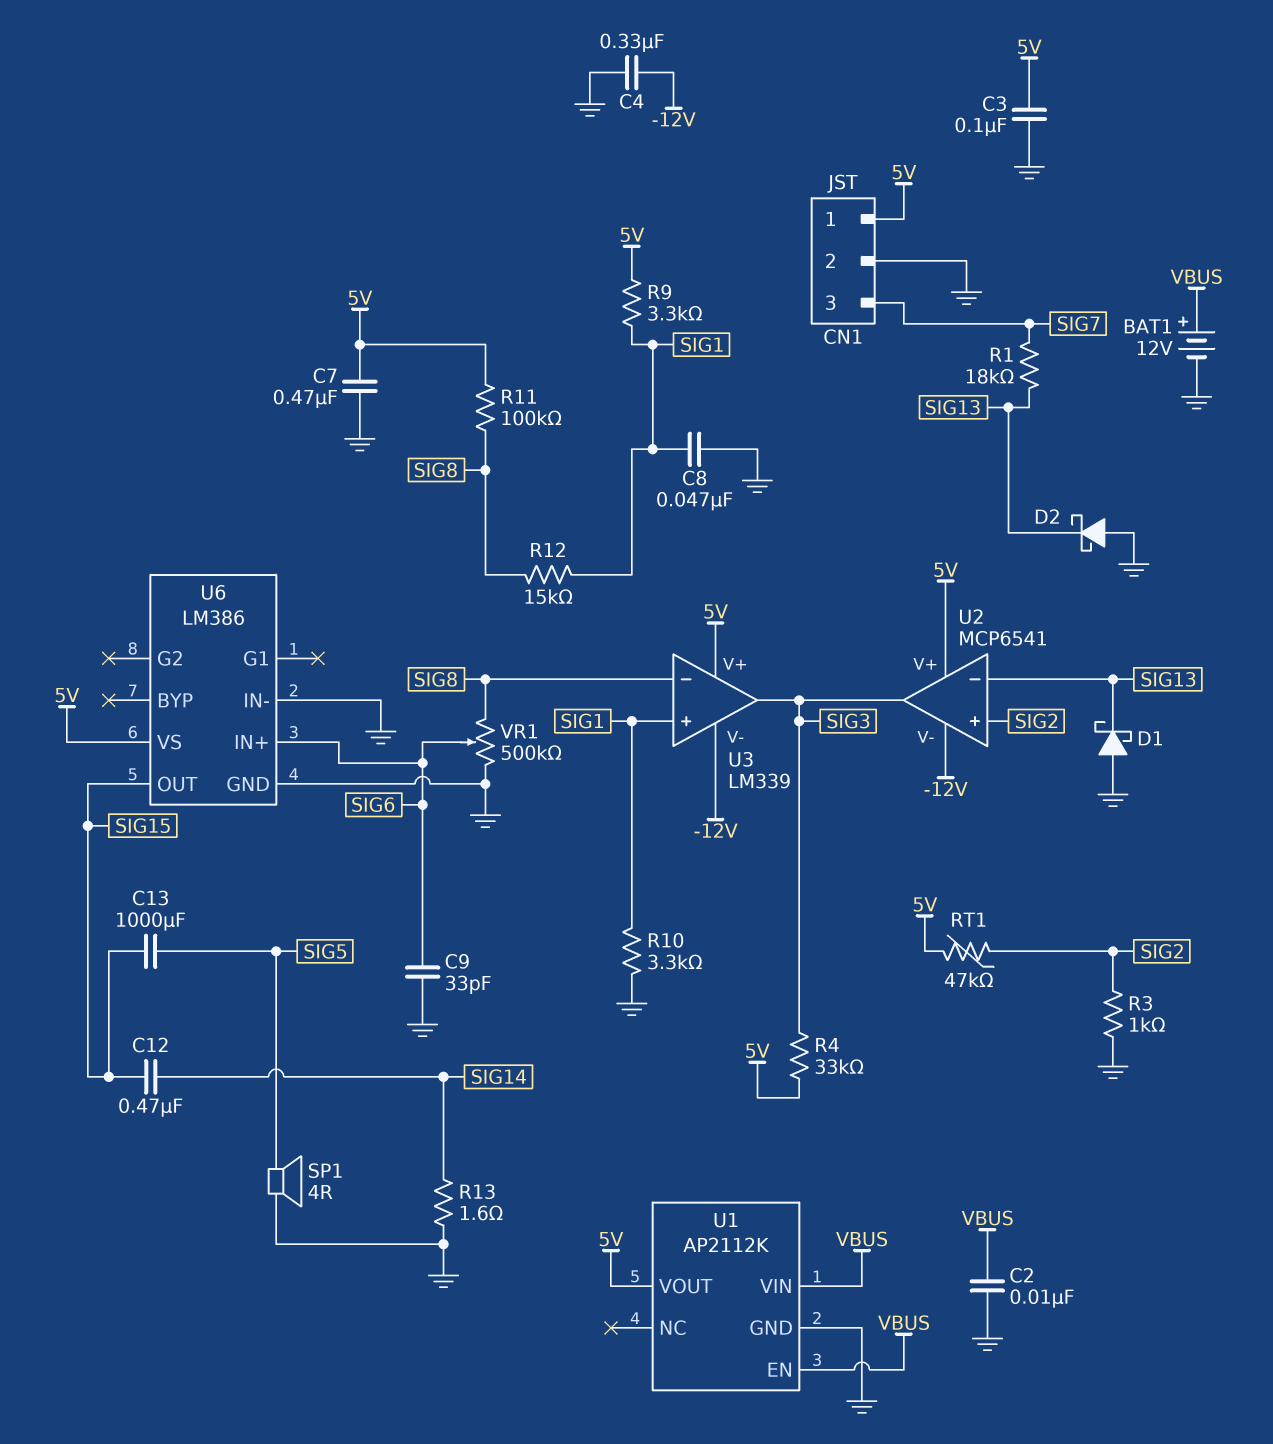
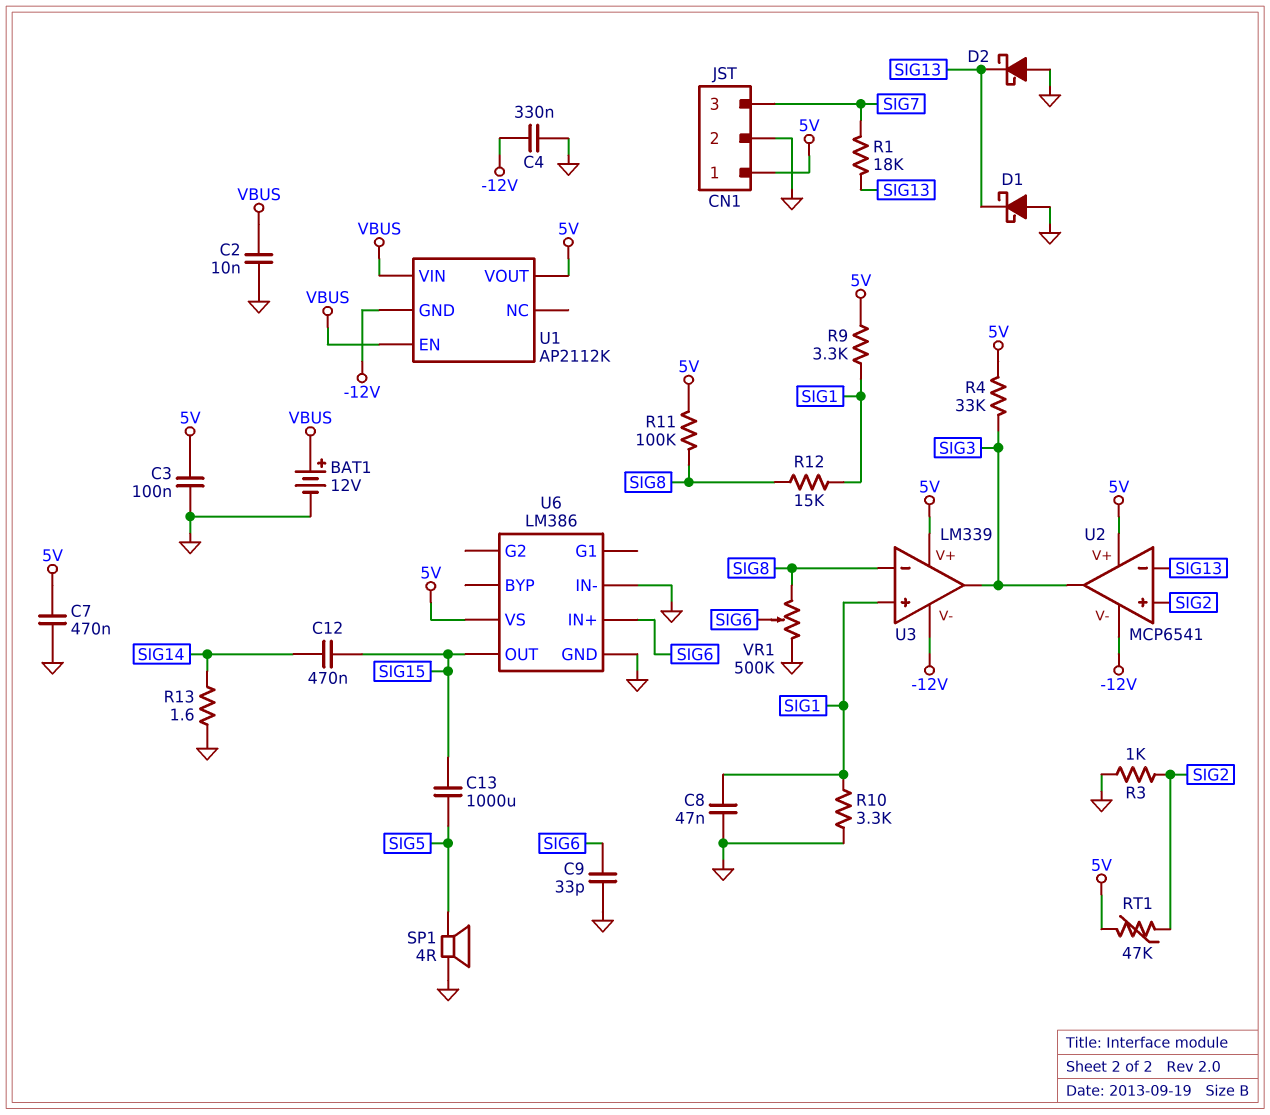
U1 pin GND: GND -> -12V

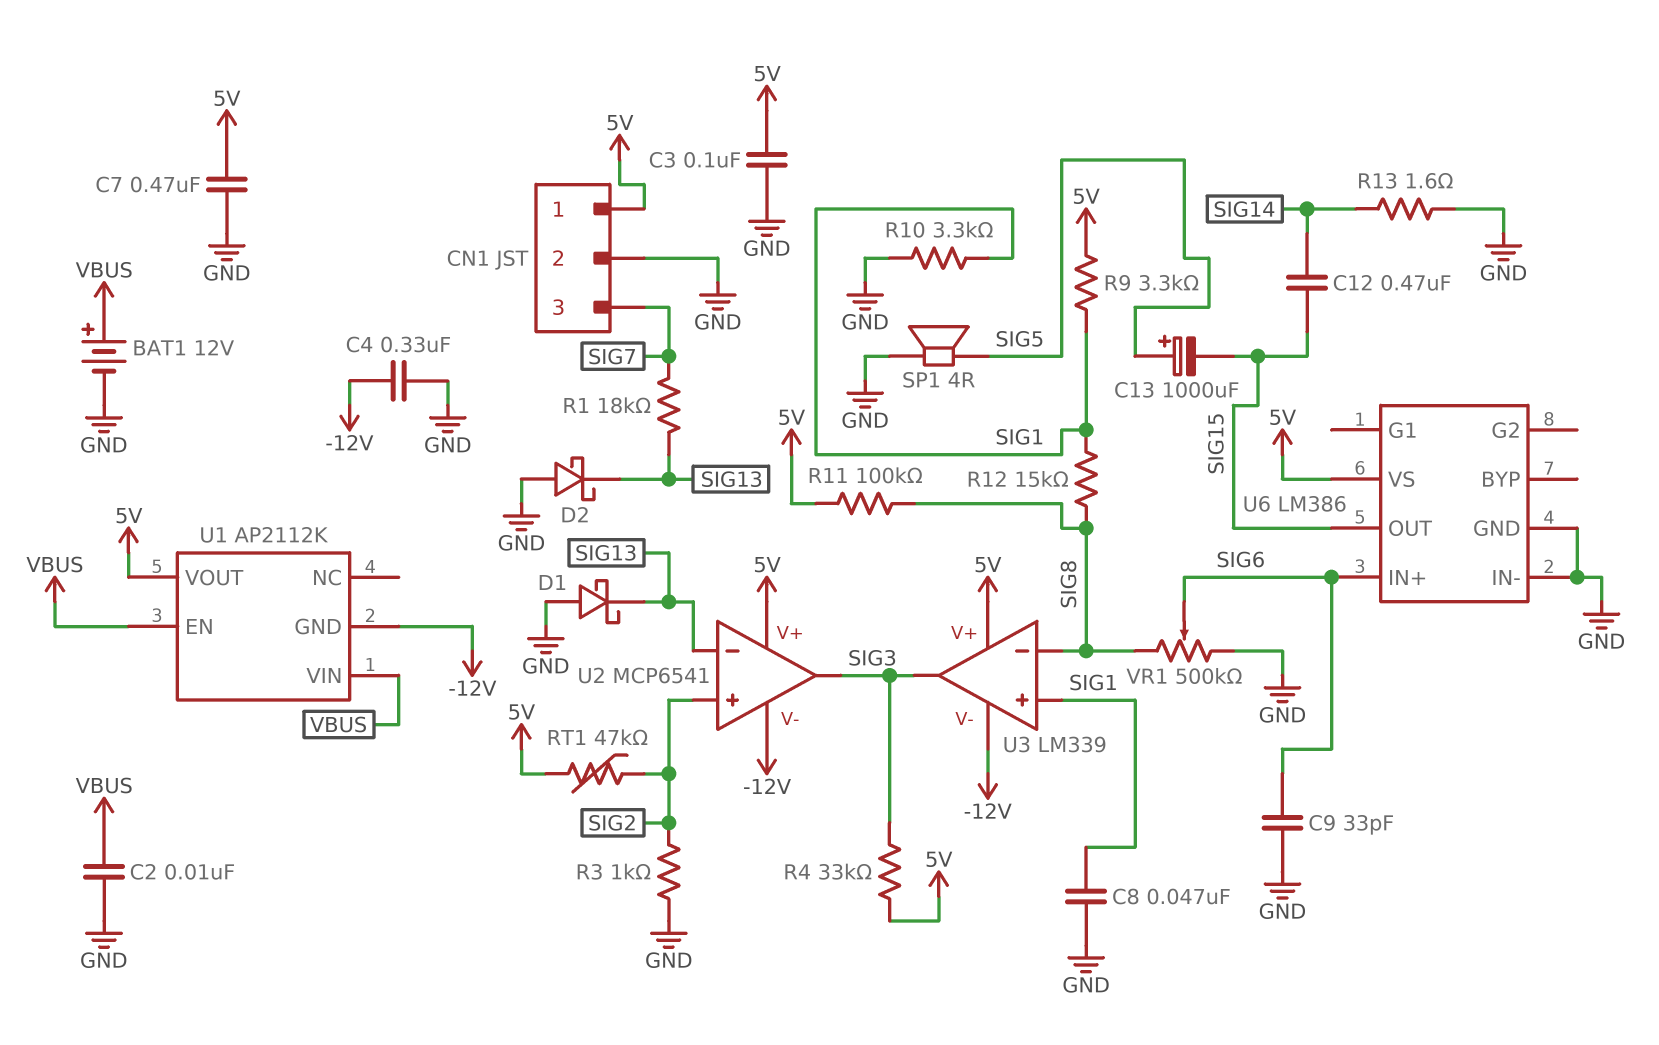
C13: 1000uF (SIG5, SIG15) -> 1000uF (plus SIG5, minus SIG15)

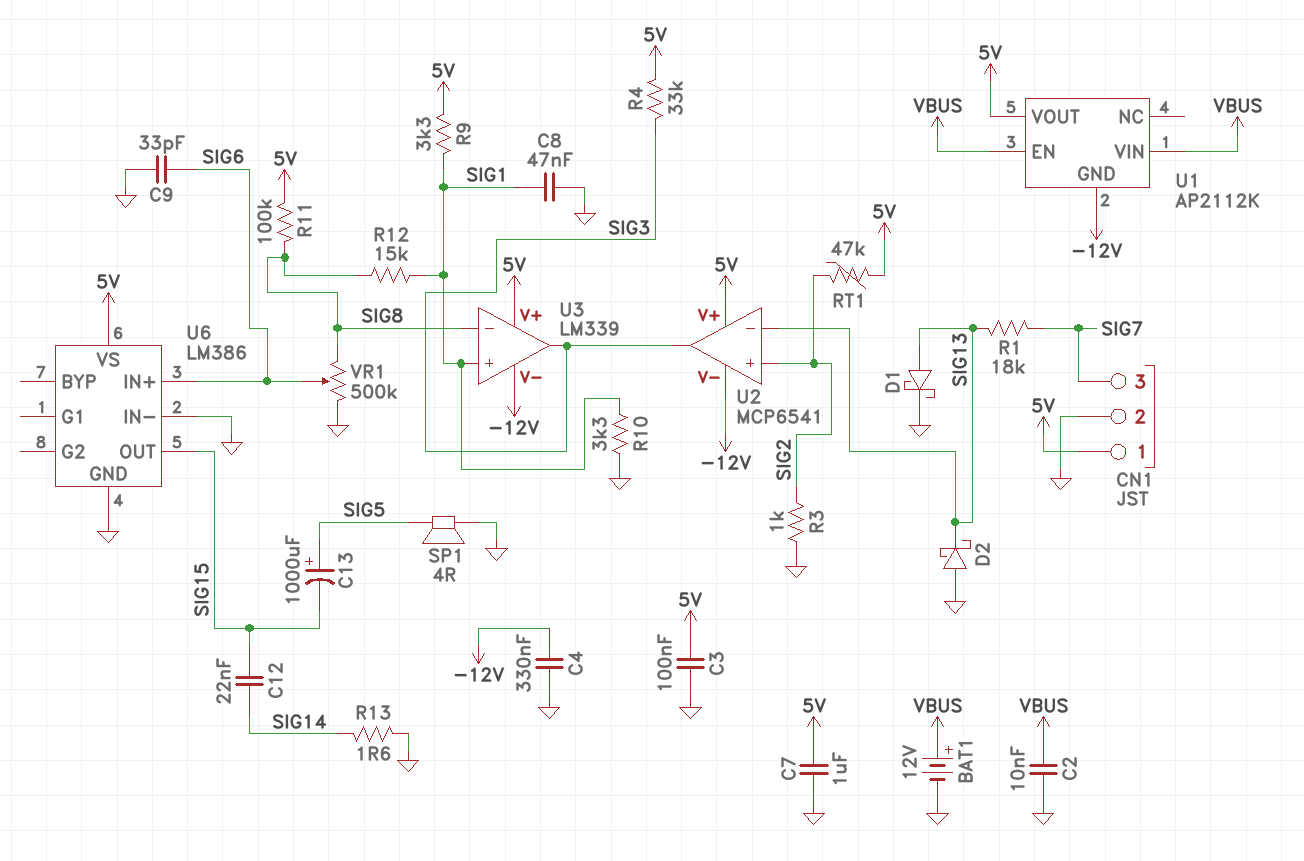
C7: 470nF (5V, GND) -> 1uF (5V, GND)
C12: 470nF (SIG14, SIG15) -> 22nF (SIG14, SIG15)
D1: schottky (A GND, K SIG13) -> schottky (A SIG13, K GND)

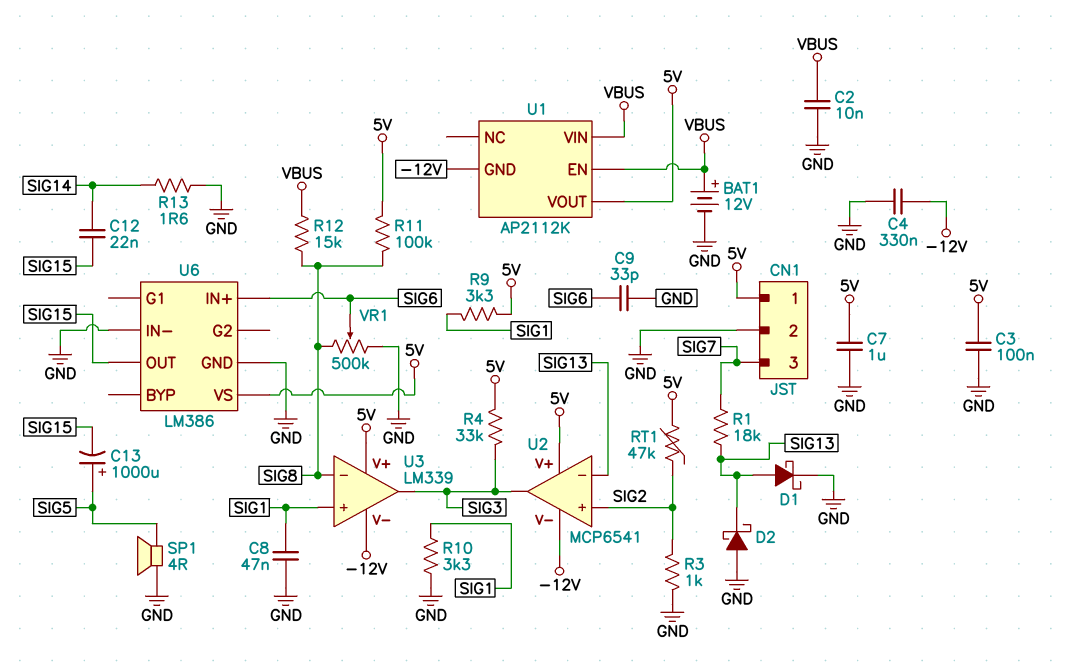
R12: 15k (SIG1, SIG8) -> 15k (SIG8, VBUS)

